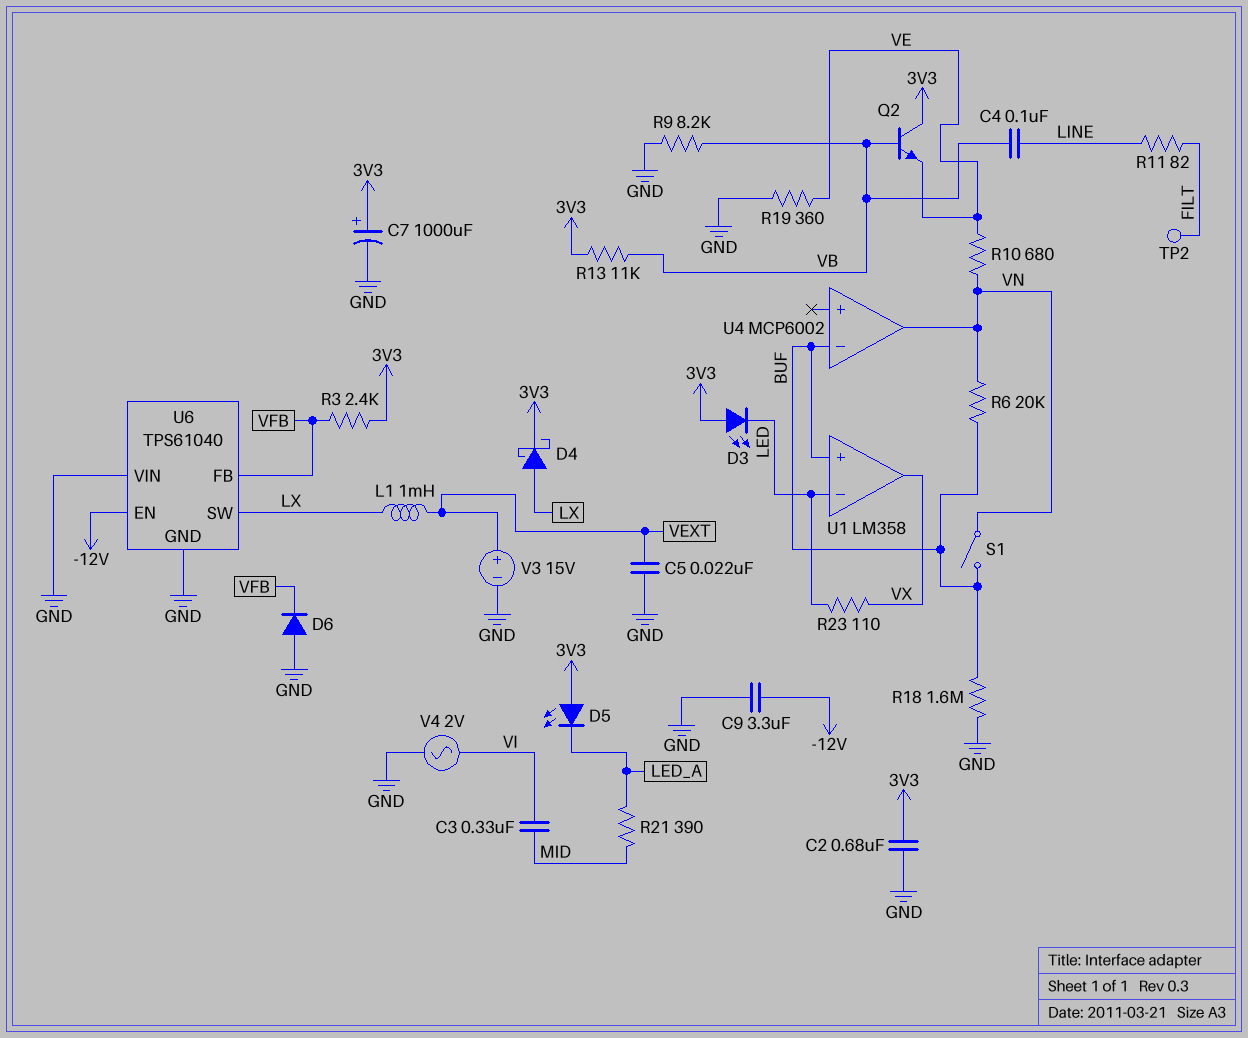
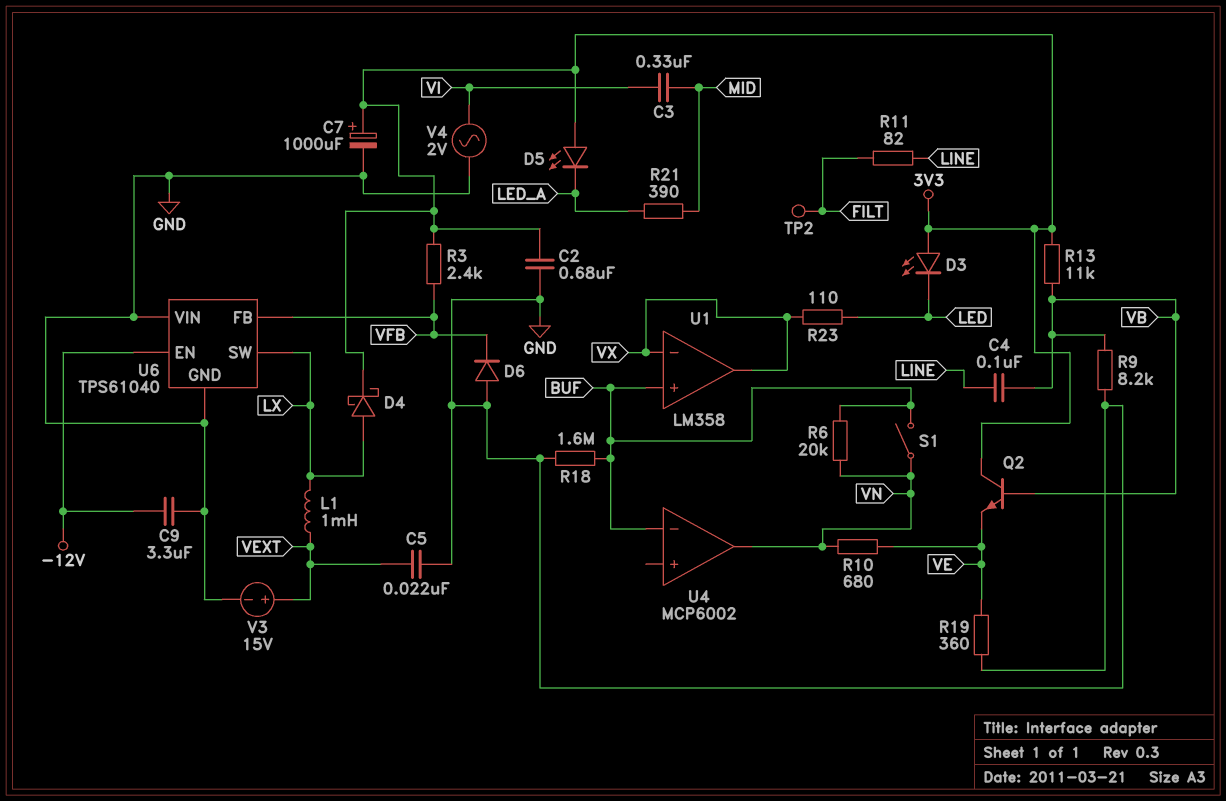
U1 pin in-: LED -> VX

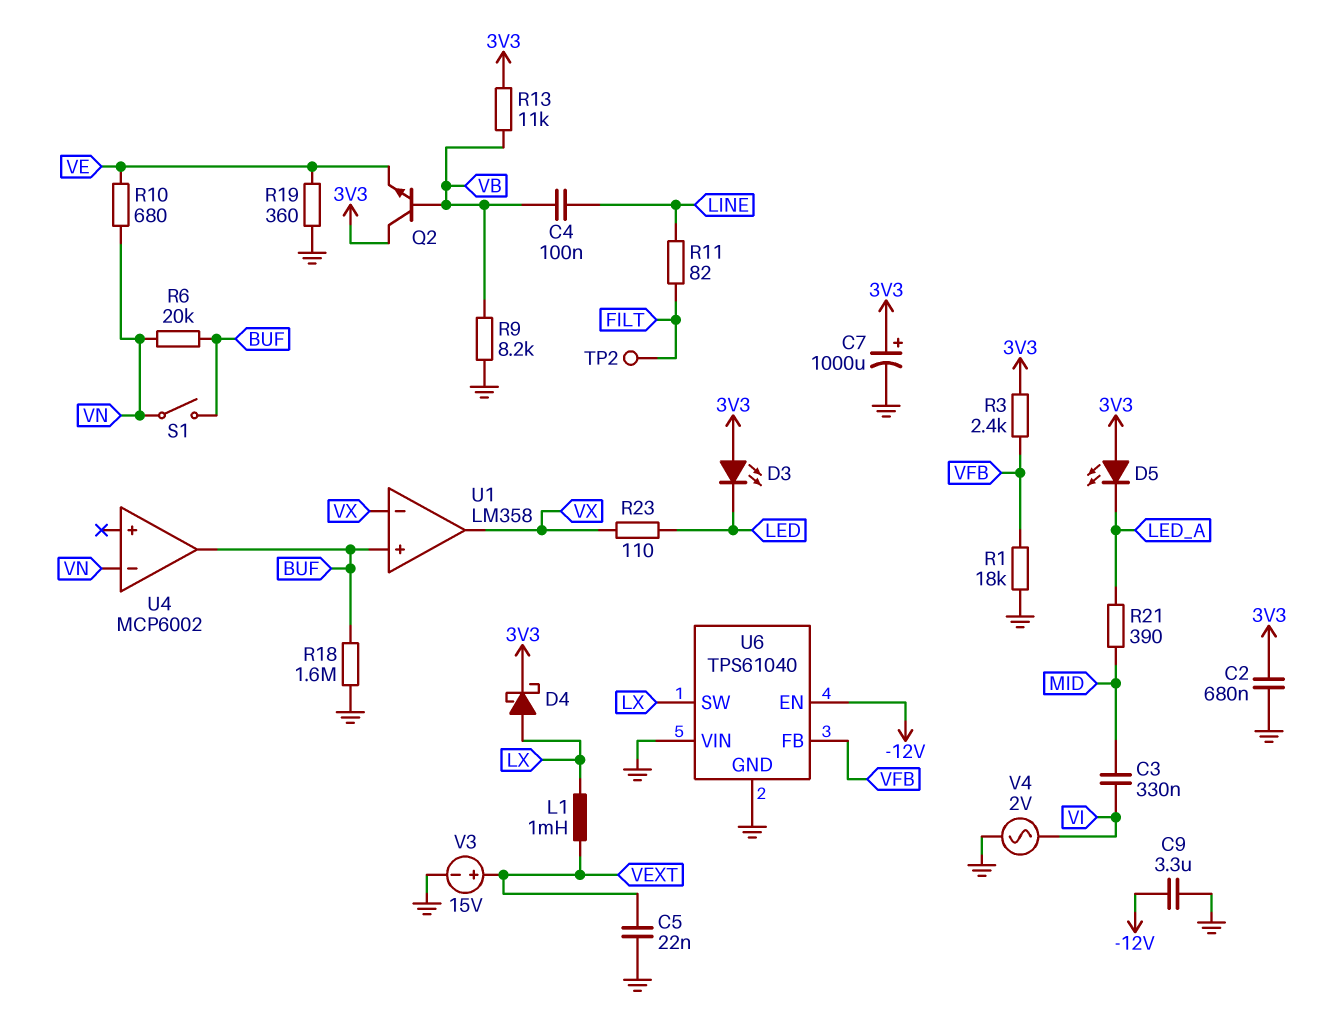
D6: diode (A GND, K VFB) -> none
R1: none -> 18k (GND, VFB)
U4 pin in-: BUF -> VN
U4 pin out: VN -> BUF

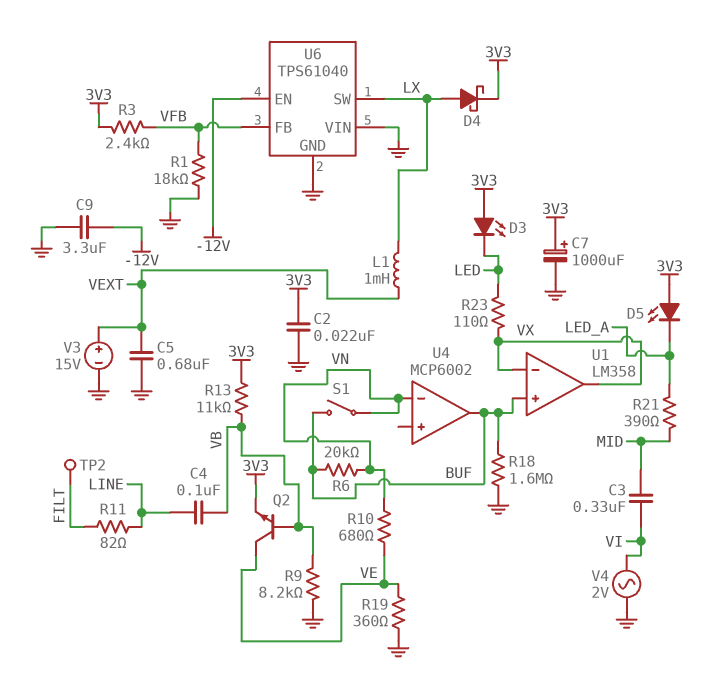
C2: 680nF (3V3, GND) -> 22nF (3V3, GND)
C5: 22nF (GND, VEXT) -> 680nF (GND, VEXT)
Q2: NPN (B VB, C 3V3, E VE) -> NPN (B VB, C VE, E 3V3)

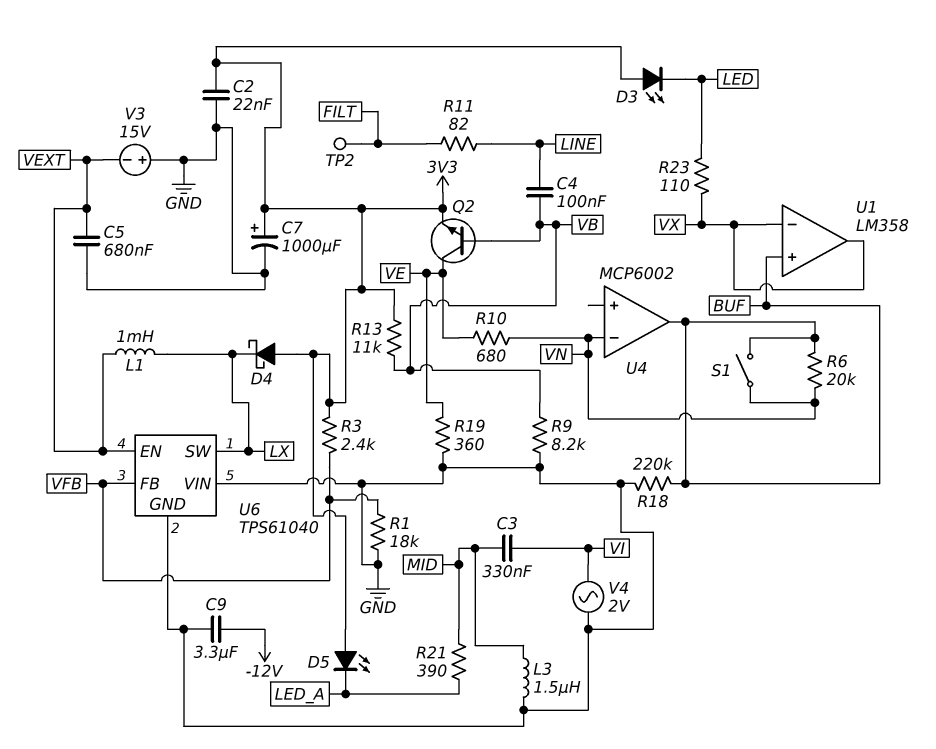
D4: schottky (A LX, K 3V3) -> schottky (A 3V3, K LX)
L3: none -> 1.5uH (GND, MID)
R18: 1.6M (BUF, GND) -> 220k (BUF, GND)
U6 pin EN: -12V -> VEXT
V3: 15V (plus VEXT, minus GND) -> 15V (plus GND, minus VEXT)

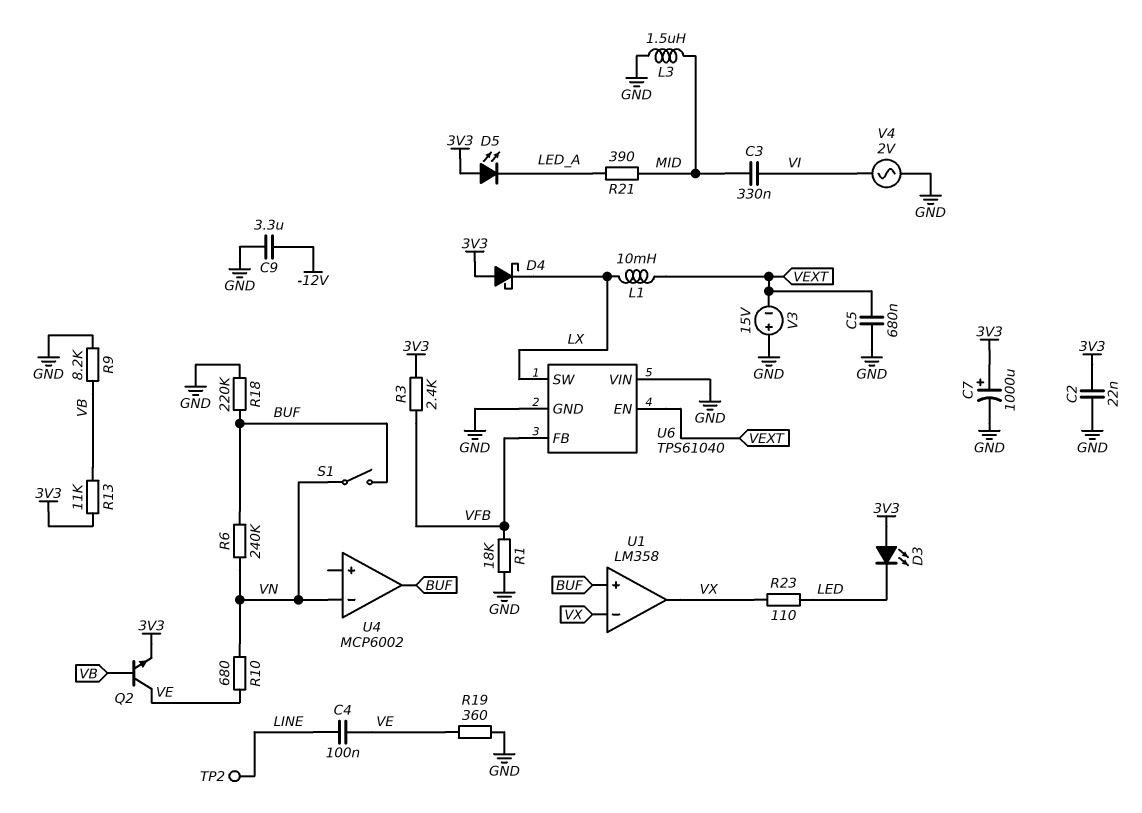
C4: 100nF (LINE, VB) -> 100nF (LINE, VE)
L1: 1mH (LX, VEXT) -> 10mH (LX, VEXT)
R6: 20k (BUF, VN) -> 240k (BUF, VN)
R11: 82 (FILT, LINE) -> none
TP2: test point (FILT) -> test point (LINE)

